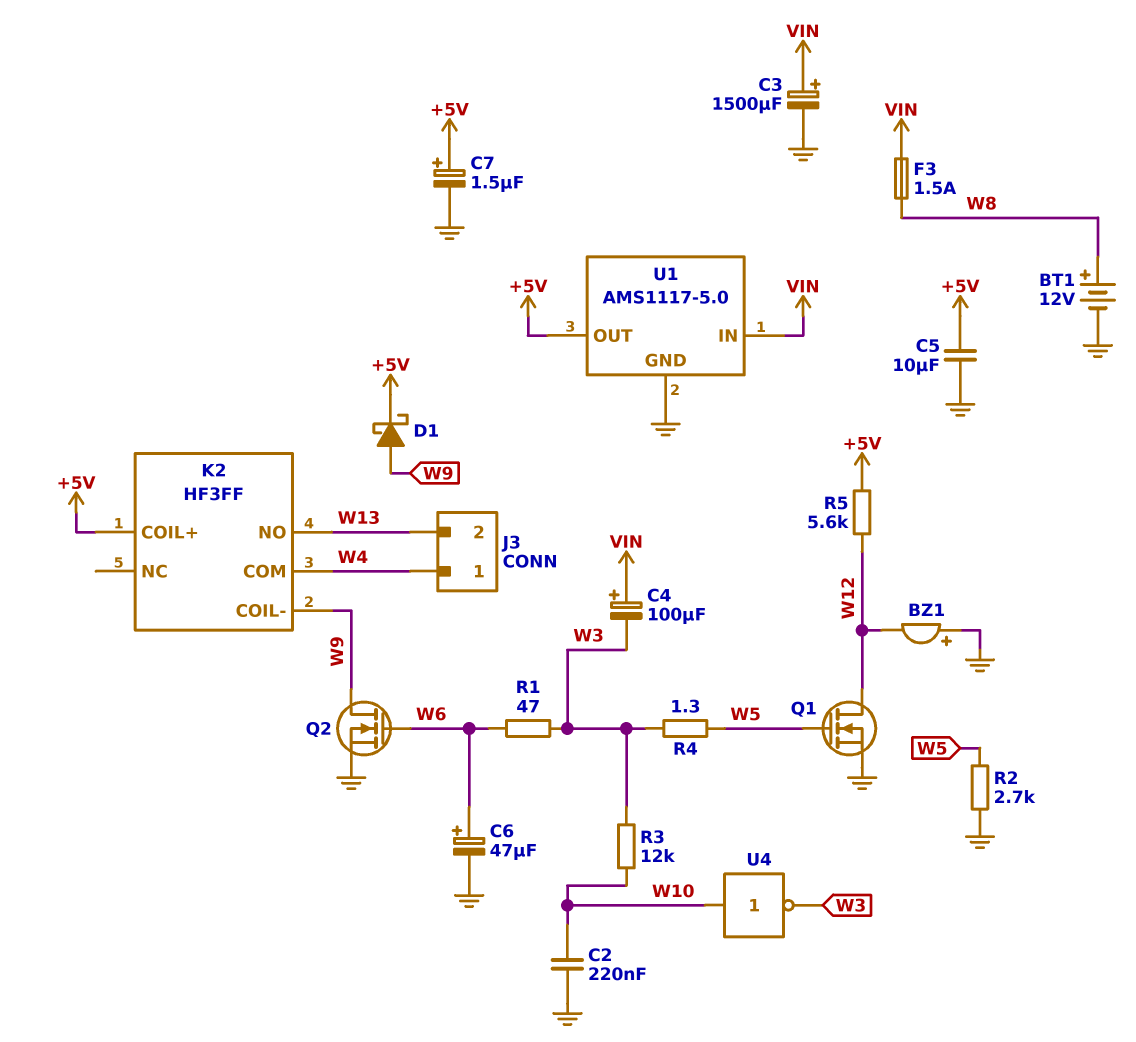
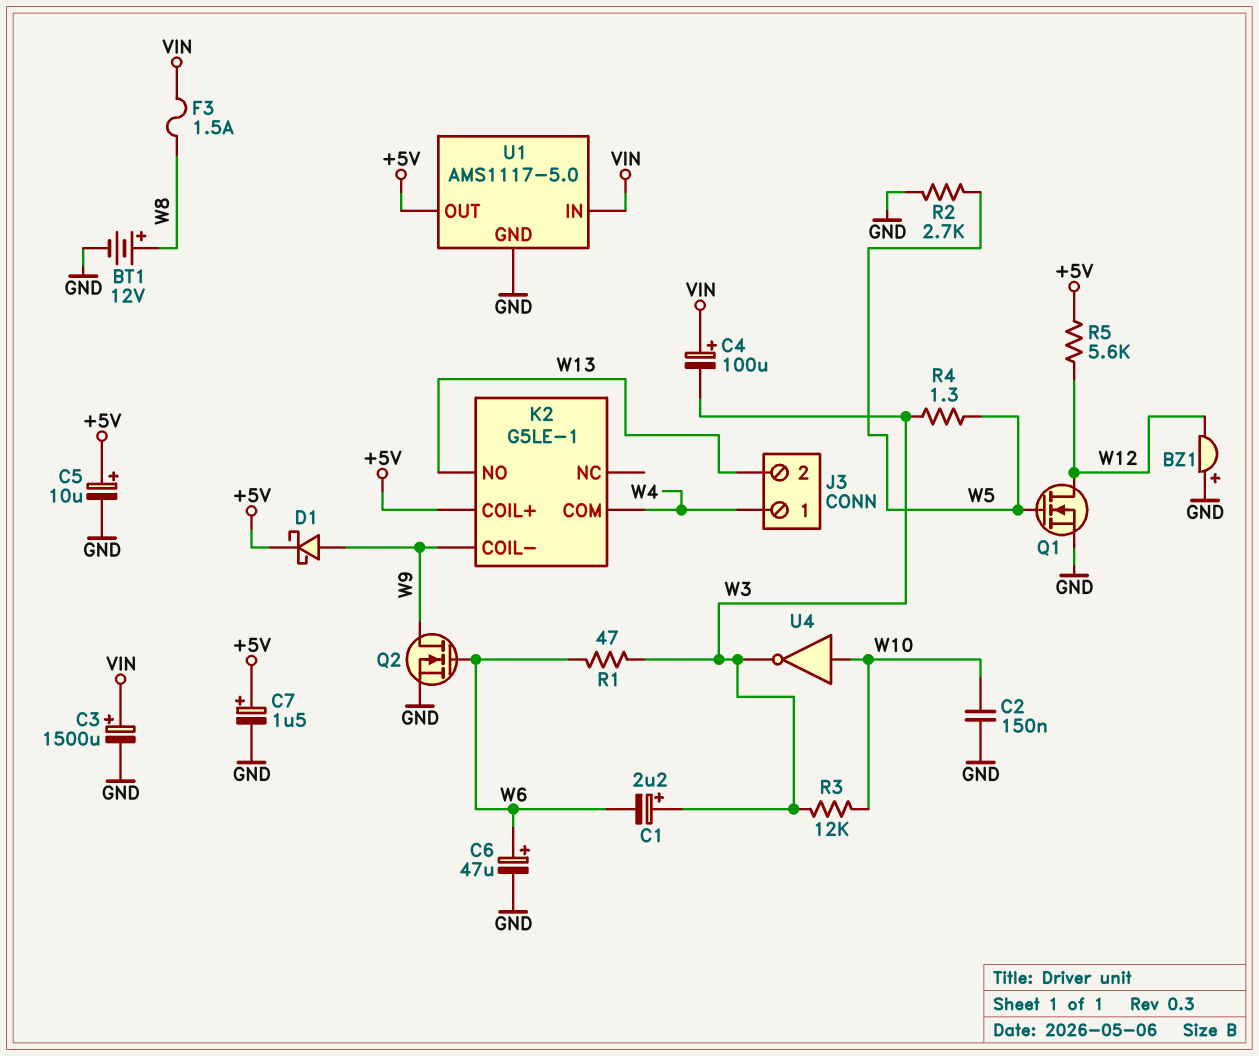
C1: none -> 2.2uF (plus W3, minus W6)
C2: 220nF (GND, W10) -> 150nF (GND, W10)
C5: 10uF (+5V, GND) -> 10uF (plus +5V, minus GND)
K2: HF3FF -> G5LE-1

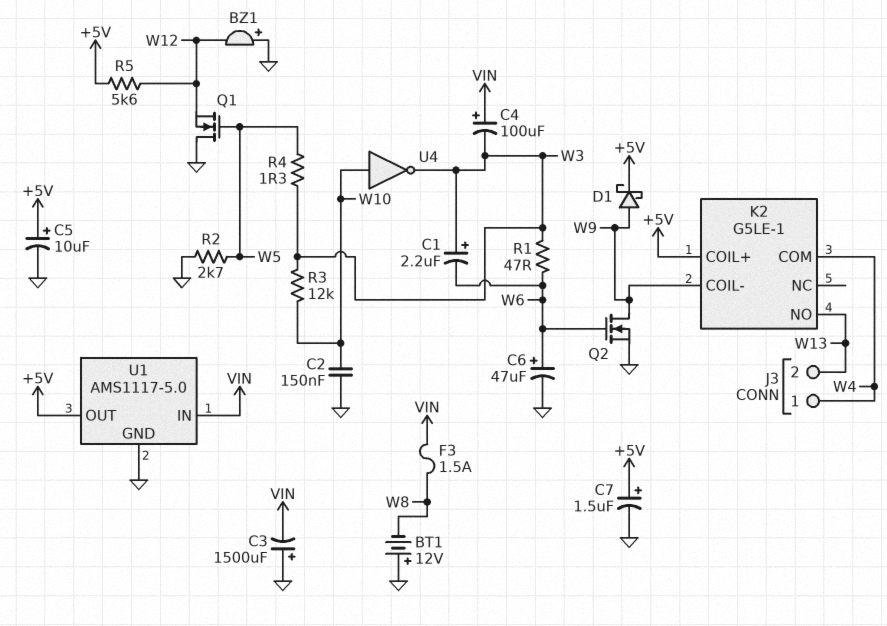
BT1: 12V (plus W8, minus GND) -> 12V (plus GND, minus W8)
C3: 1500uF (plus VIN, minus GND) -> 1500uF (plus GND, minus VIN)
Q1: NMOS (G W5, D W12, S GND) -> NMOS (G W5, D GND, S W12)

